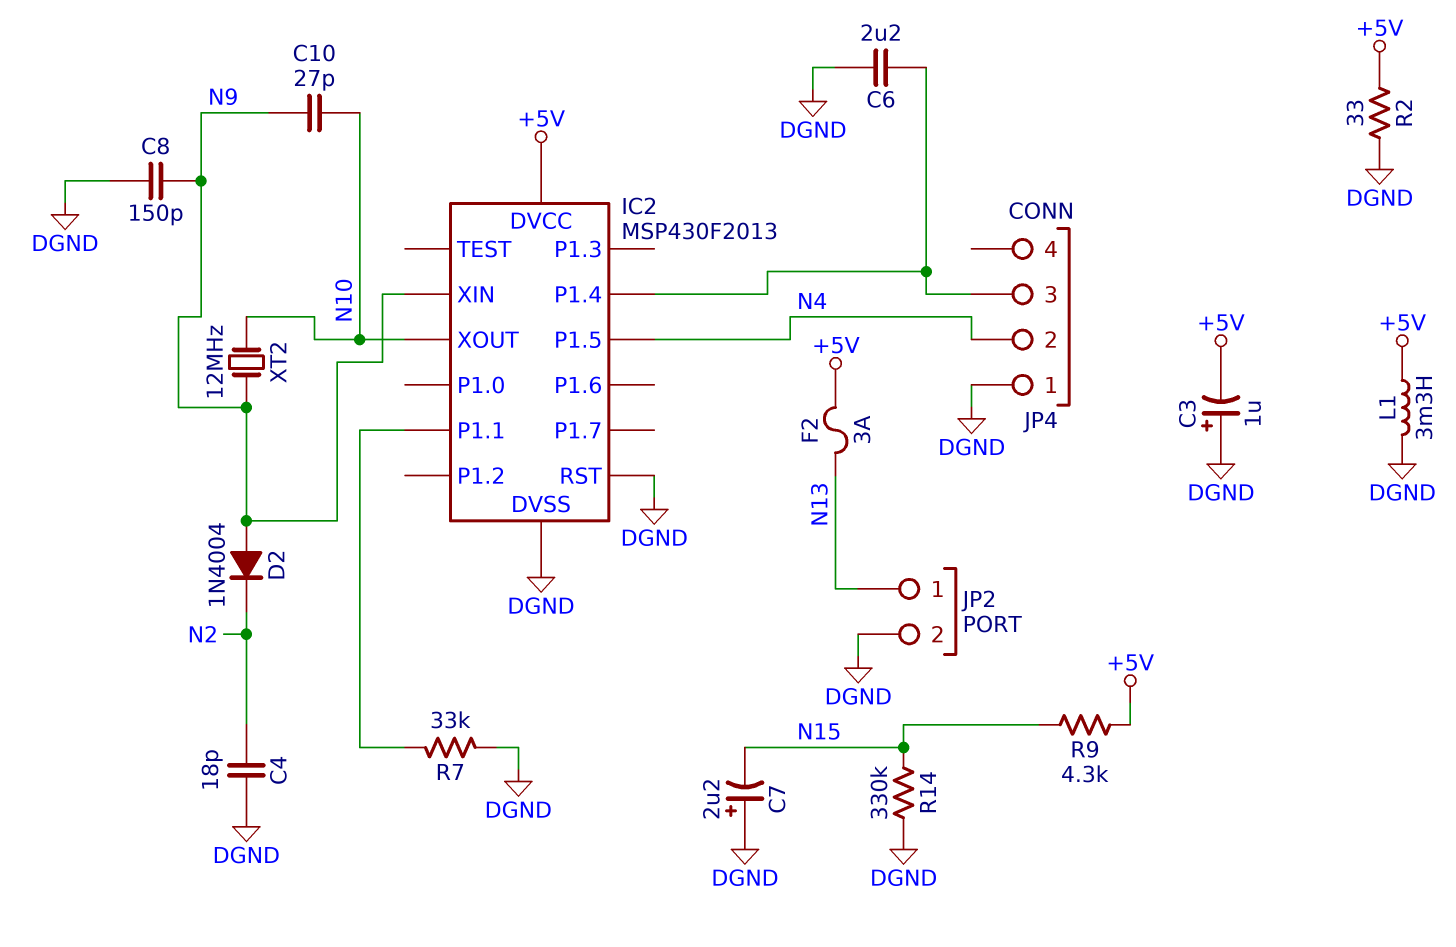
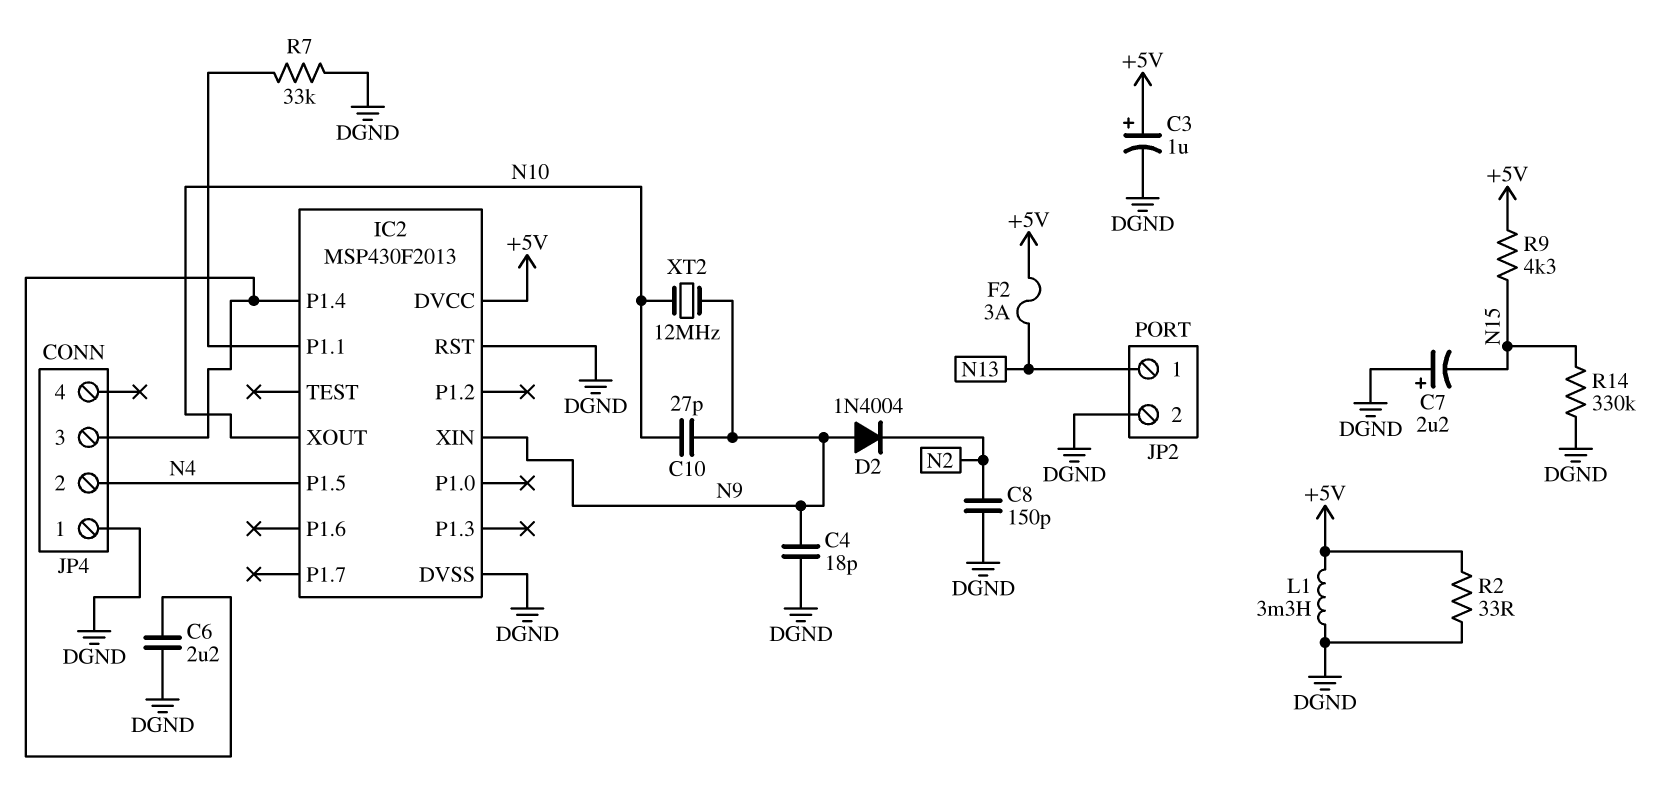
C3: 1uF (plus DGND, minus +5V) -> 1uF (plus +5V, minus DGND)
C4: 18pF (DGND, N2) -> 18pF (DGND, N9)
C8: 150pF (DGND, N9) -> 150pF (DGND, N2)

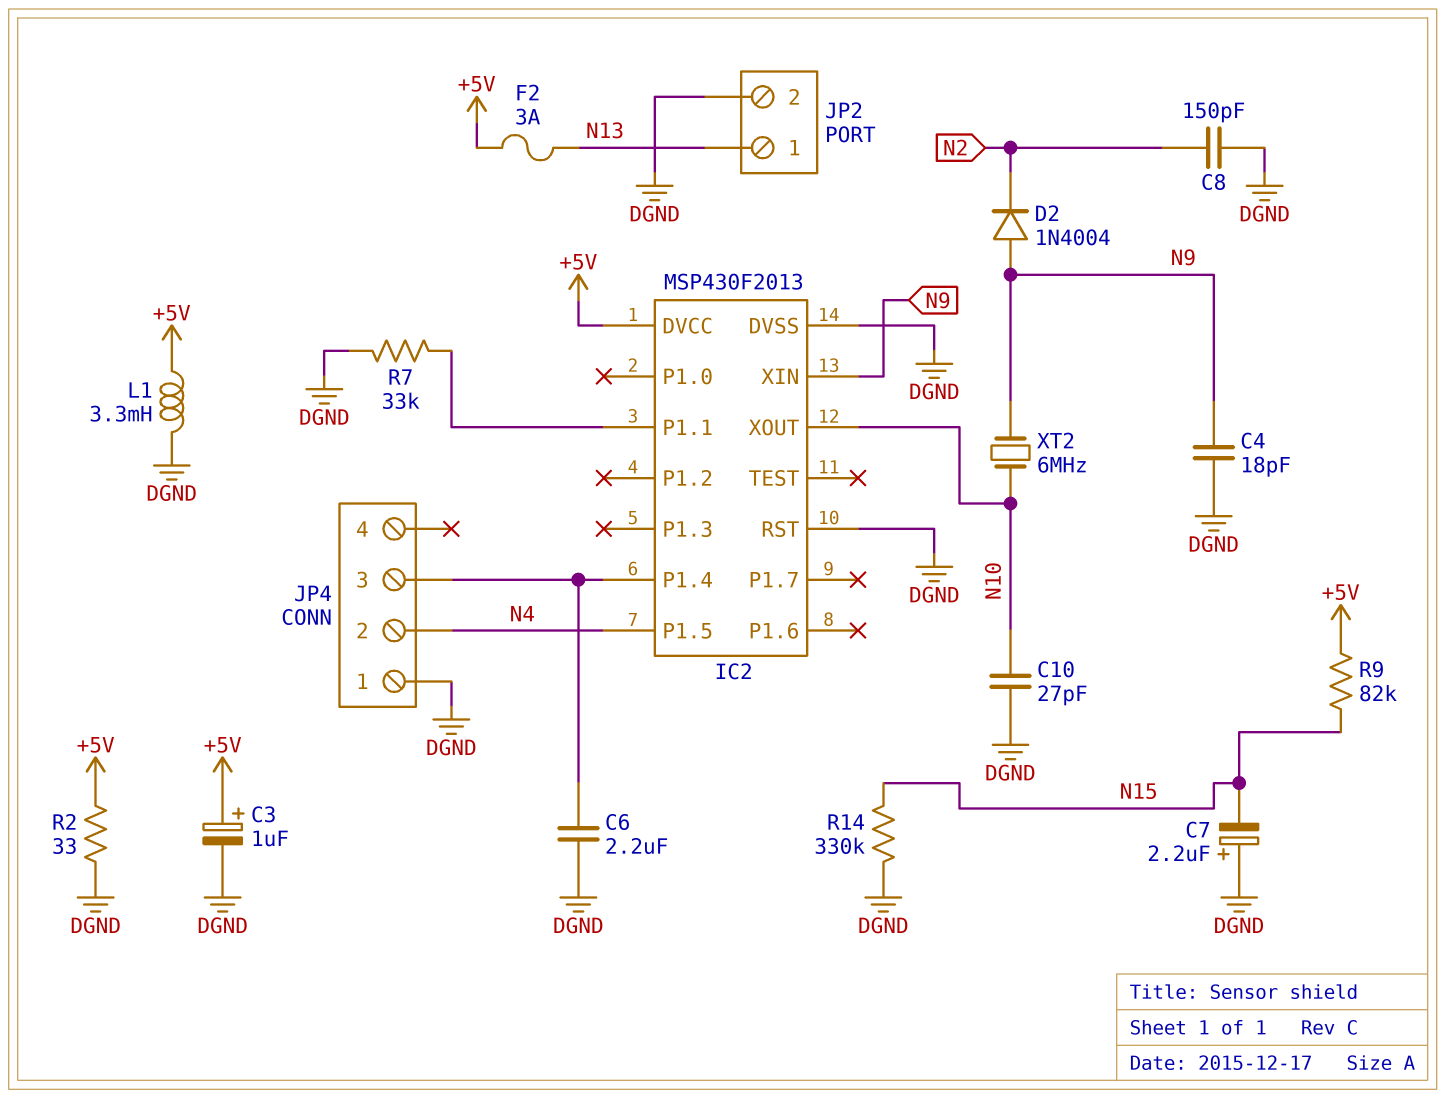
C10: 27pF (N9, N10) -> 27pF (DGND, N10)
R9: 4.3k (+5V, N15) -> 82k (+5V, N15)
XT2: 12MHz (N9, N10) -> 6MHz (N9, N10)

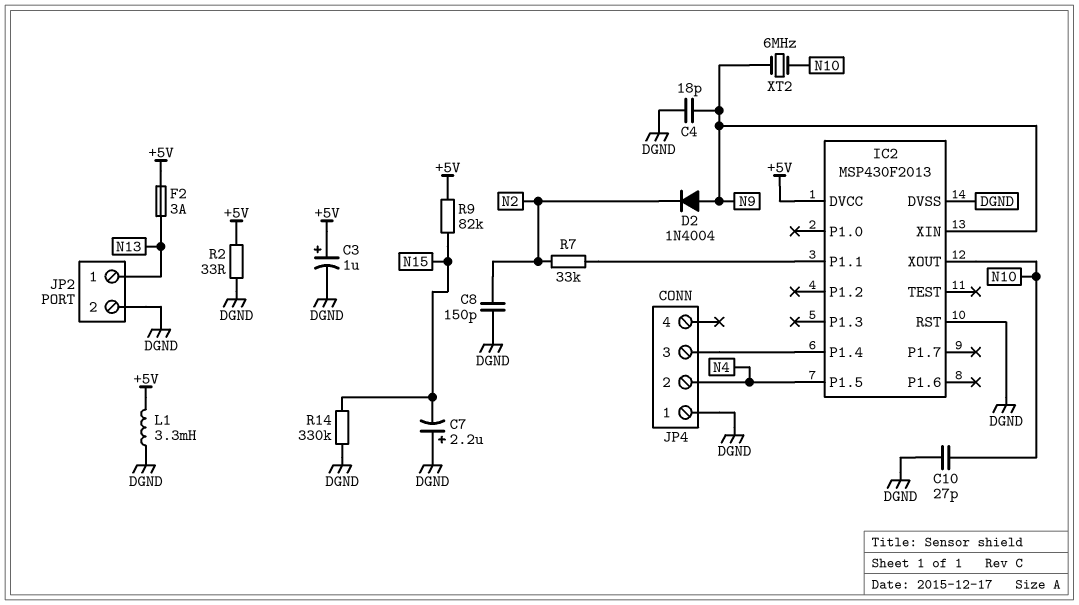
C6: 2.2uF (DGND, IC2/P1.4) -> none
R7: 33k (DGND, IC2/P1.1) -> 33k (IC2/P1.1, N2)

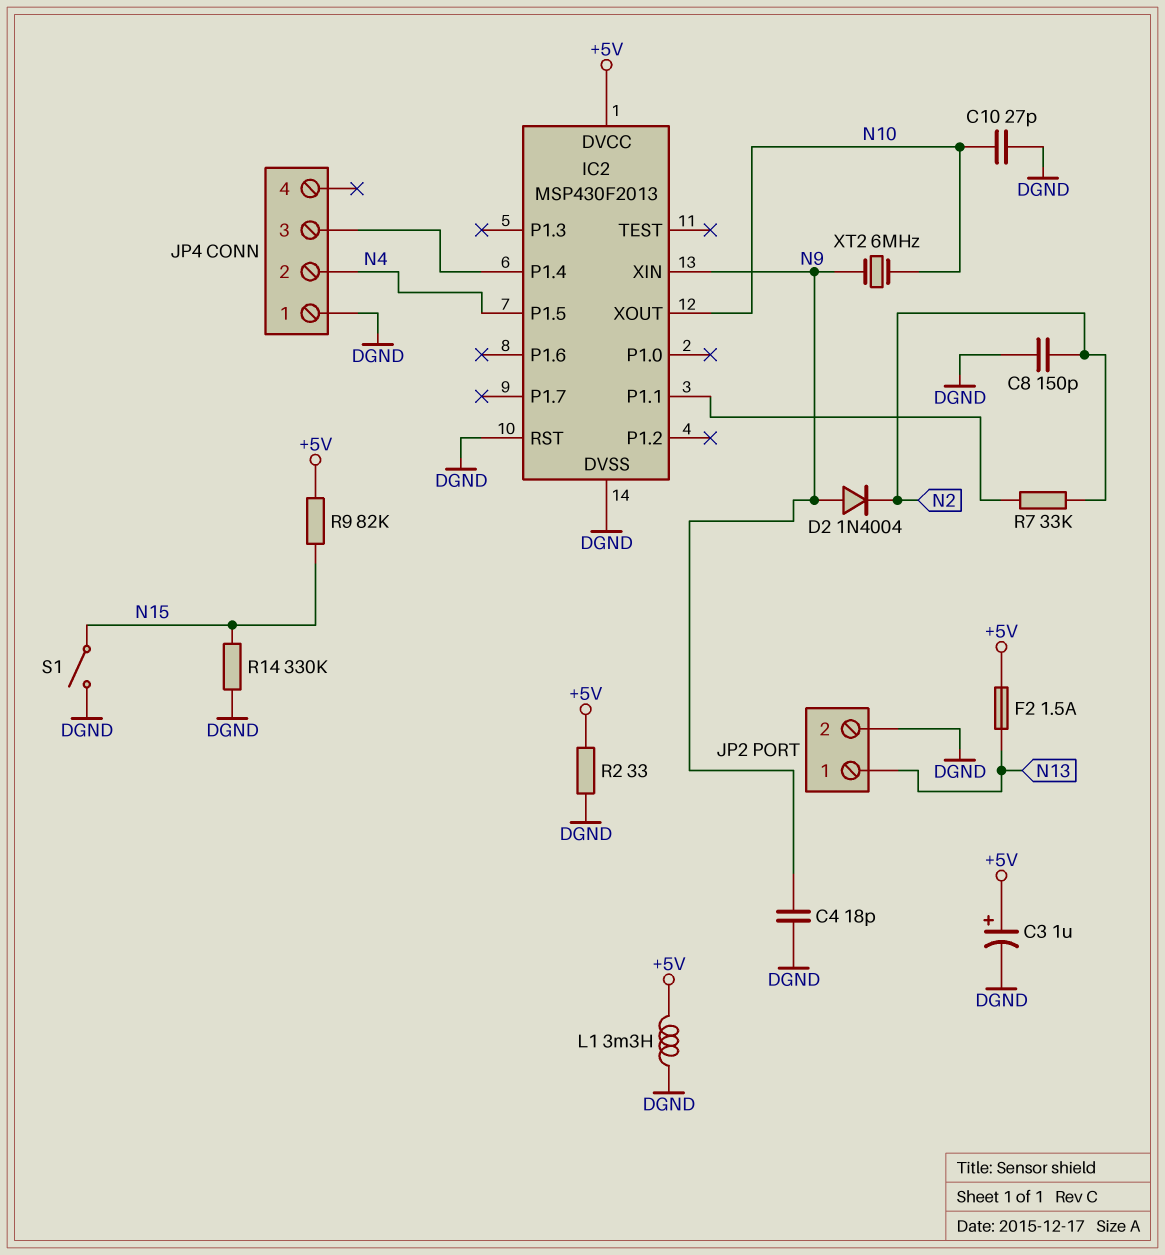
C7: 2.2uF (plus DGND, minus N15) -> none
F2: 3A (+5V, N13) -> 1.5A (+5V, N13)
S1: none -> switch (DGND, N15)

